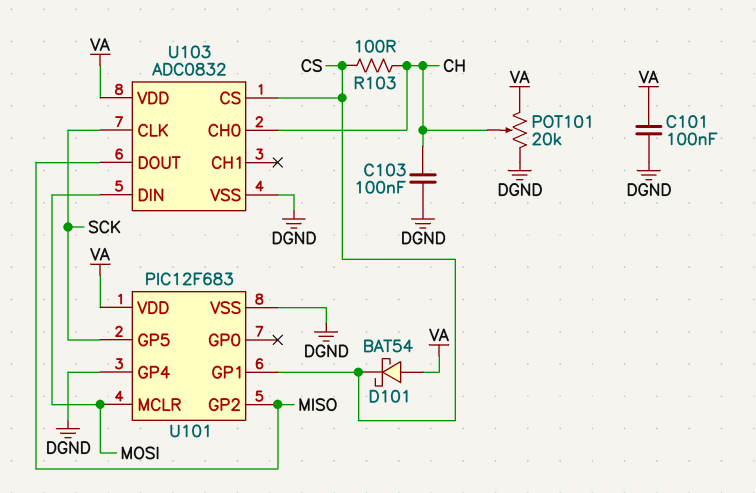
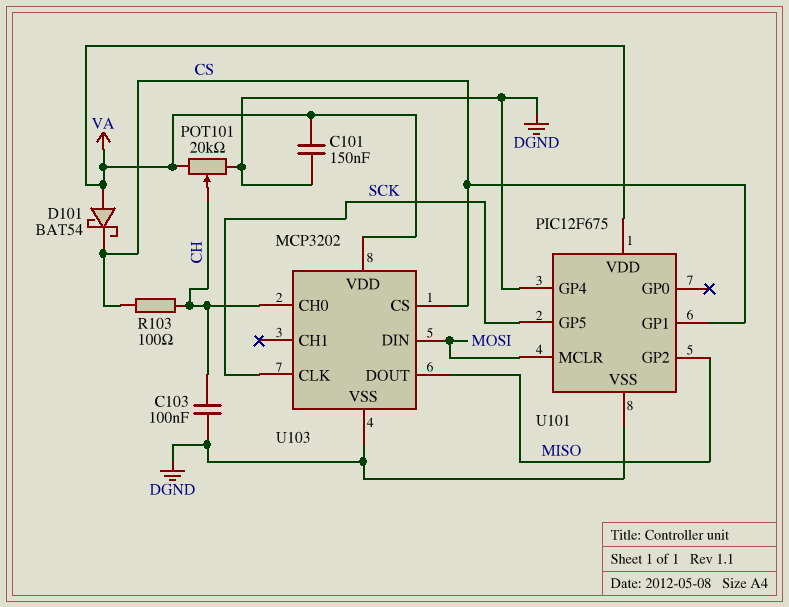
C101: 100nF (DGND, VA) -> 150nF (DGND, VA)
U101: PIC12F683 -> PIC12F675
U103: ADC0832 -> MCP3202

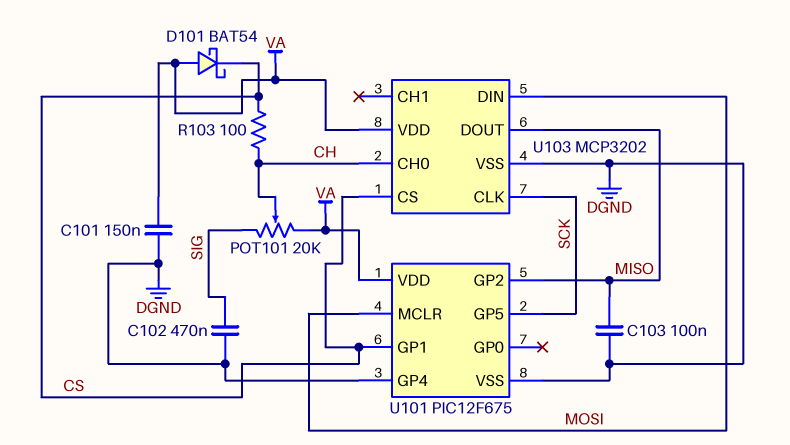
C102: none -> 470nF (DGND, SIG)
C103: 100nF (CH, DGND) -> 100nF (DGND, MISO)
POT101: 20k (DGND, VA, wiper CH) -> 20k (SIG, VA, wiper CH)

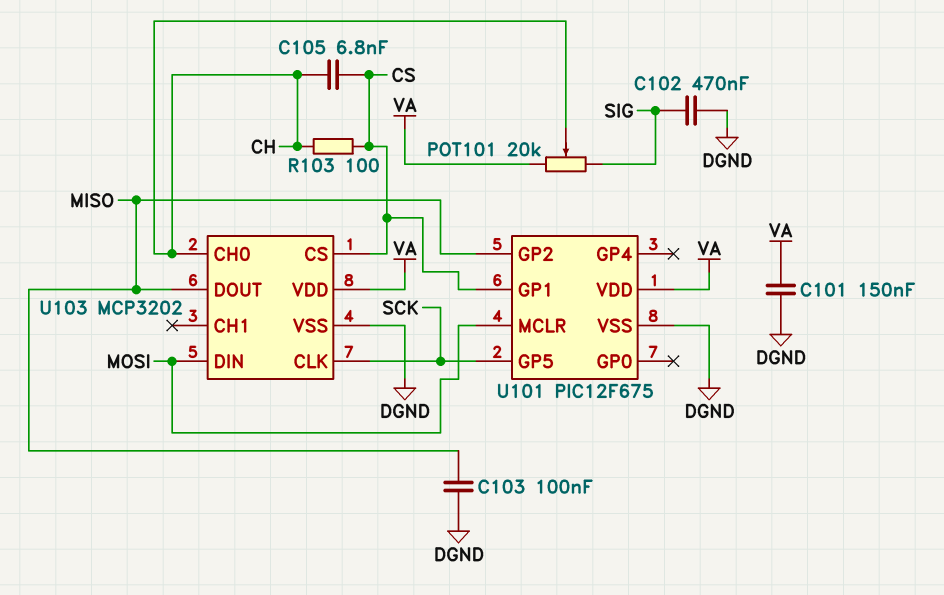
C105: none -> 6.8nF (CH, CS)
D101: schottky BAT54 (A VA, K CS) -> none
U101 pin GP4: DGND -> none

